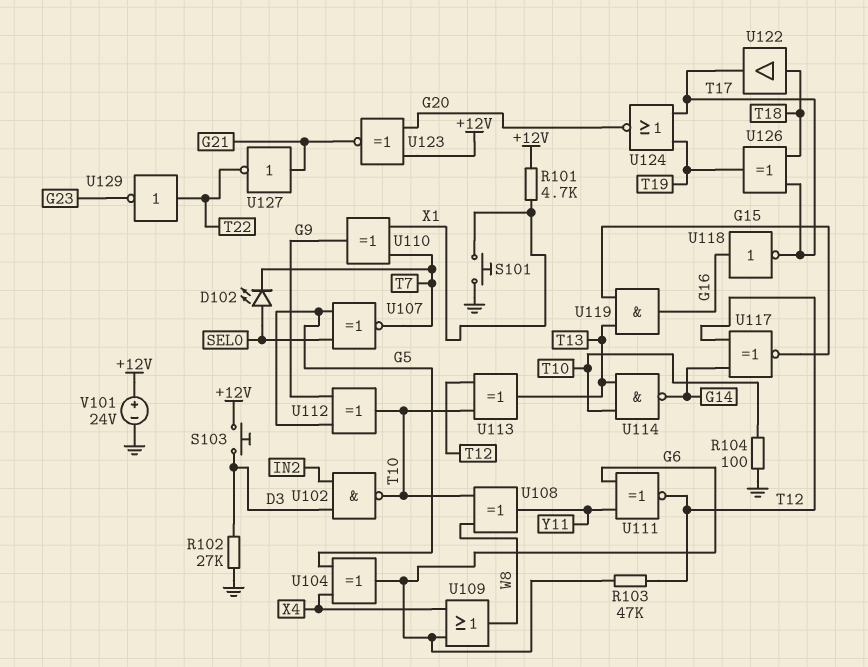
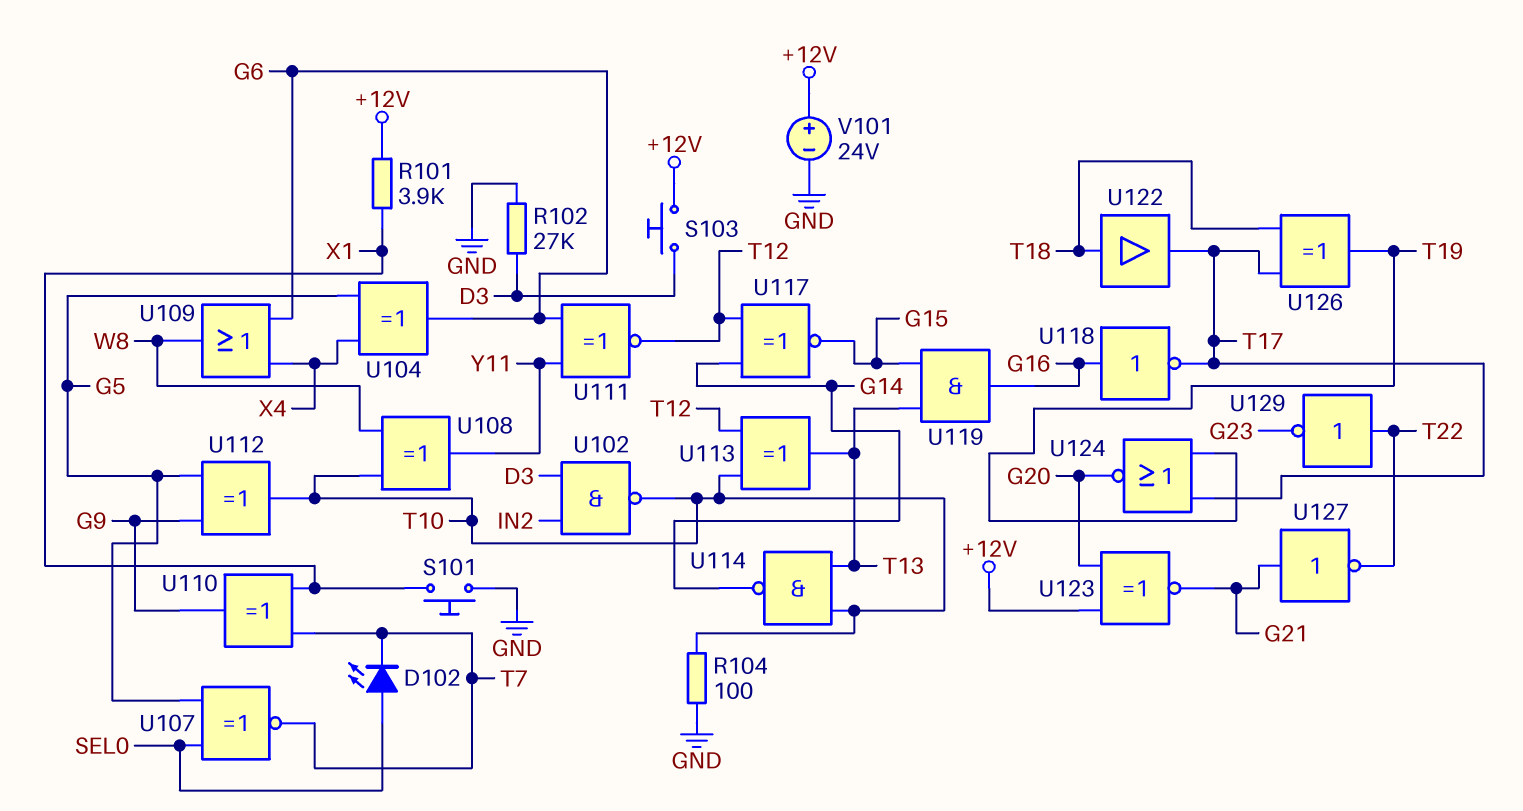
R101: 4.7k (+12V, X1) -> 3.9k (+12V, X1)
R103: 47k (G6, T12) -> none

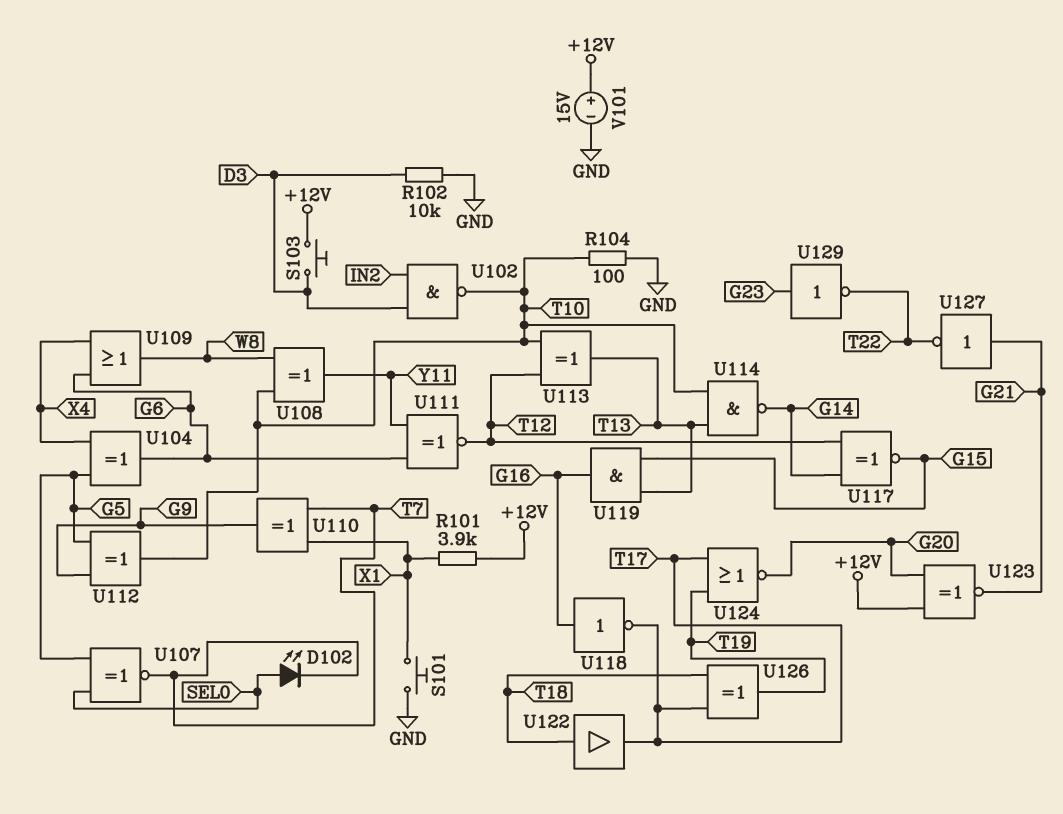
R102: 27k (D3, GND) -> 10k (D3, GND)
U129: NOT (in T22, out G23) -> NOT (in G23, out T22)
V101: 24V (plus +12V, minus GND) -> 15V (plus +12V, minus GND)

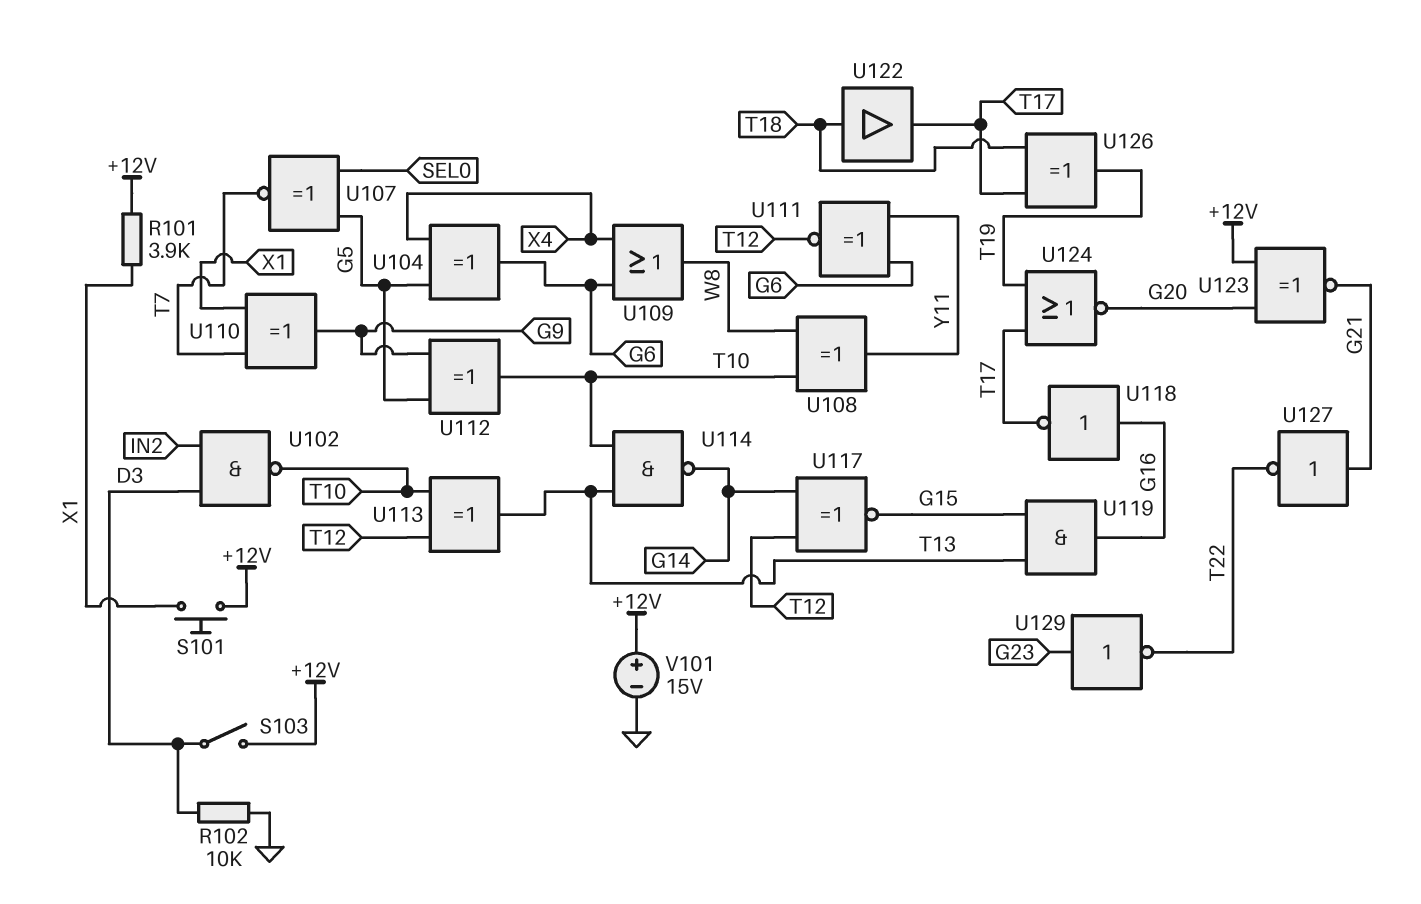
D102: LED (A SEL0, K T7) -> none
R104: 100 (GND, T10) -> none
S101: button (GND, X1) -> button (+12V, X1)
S103: button (+12V, D3) -> switch (+12V, D3)

